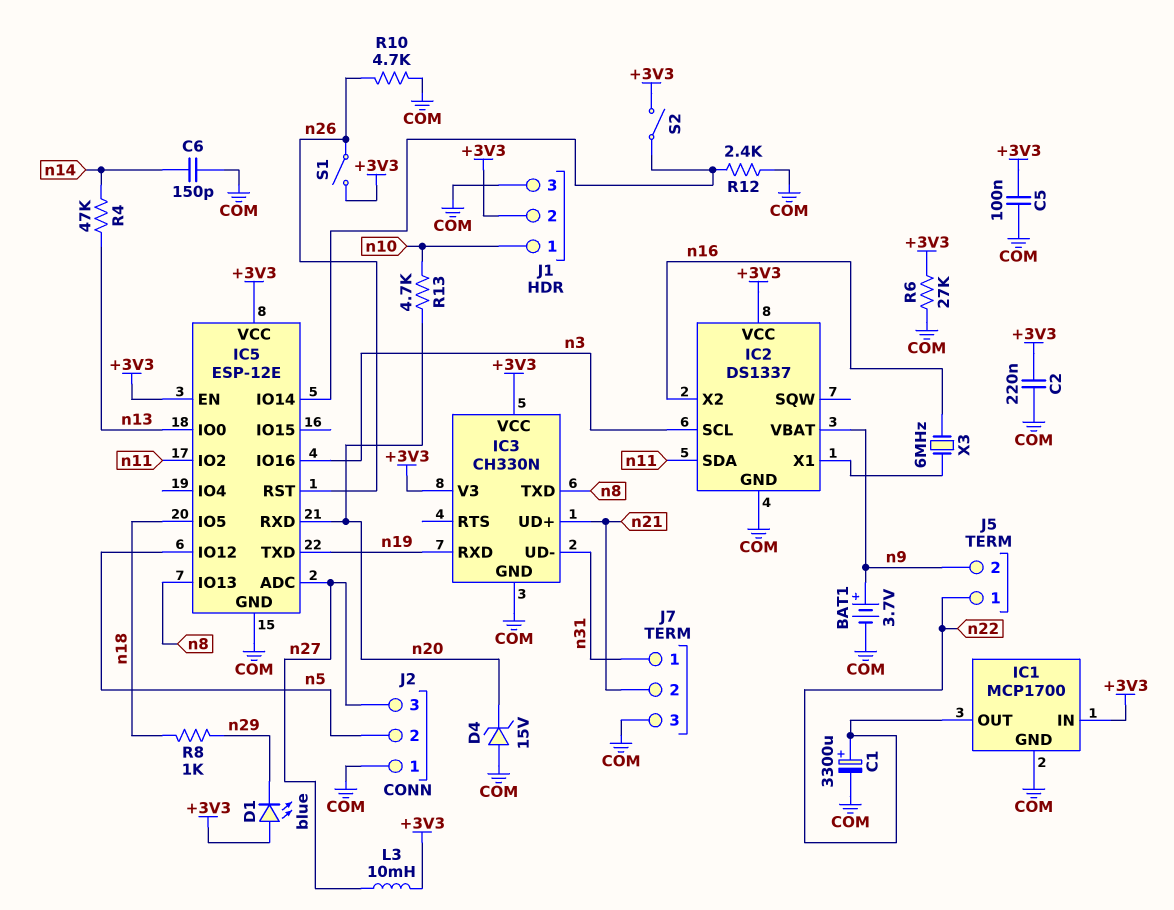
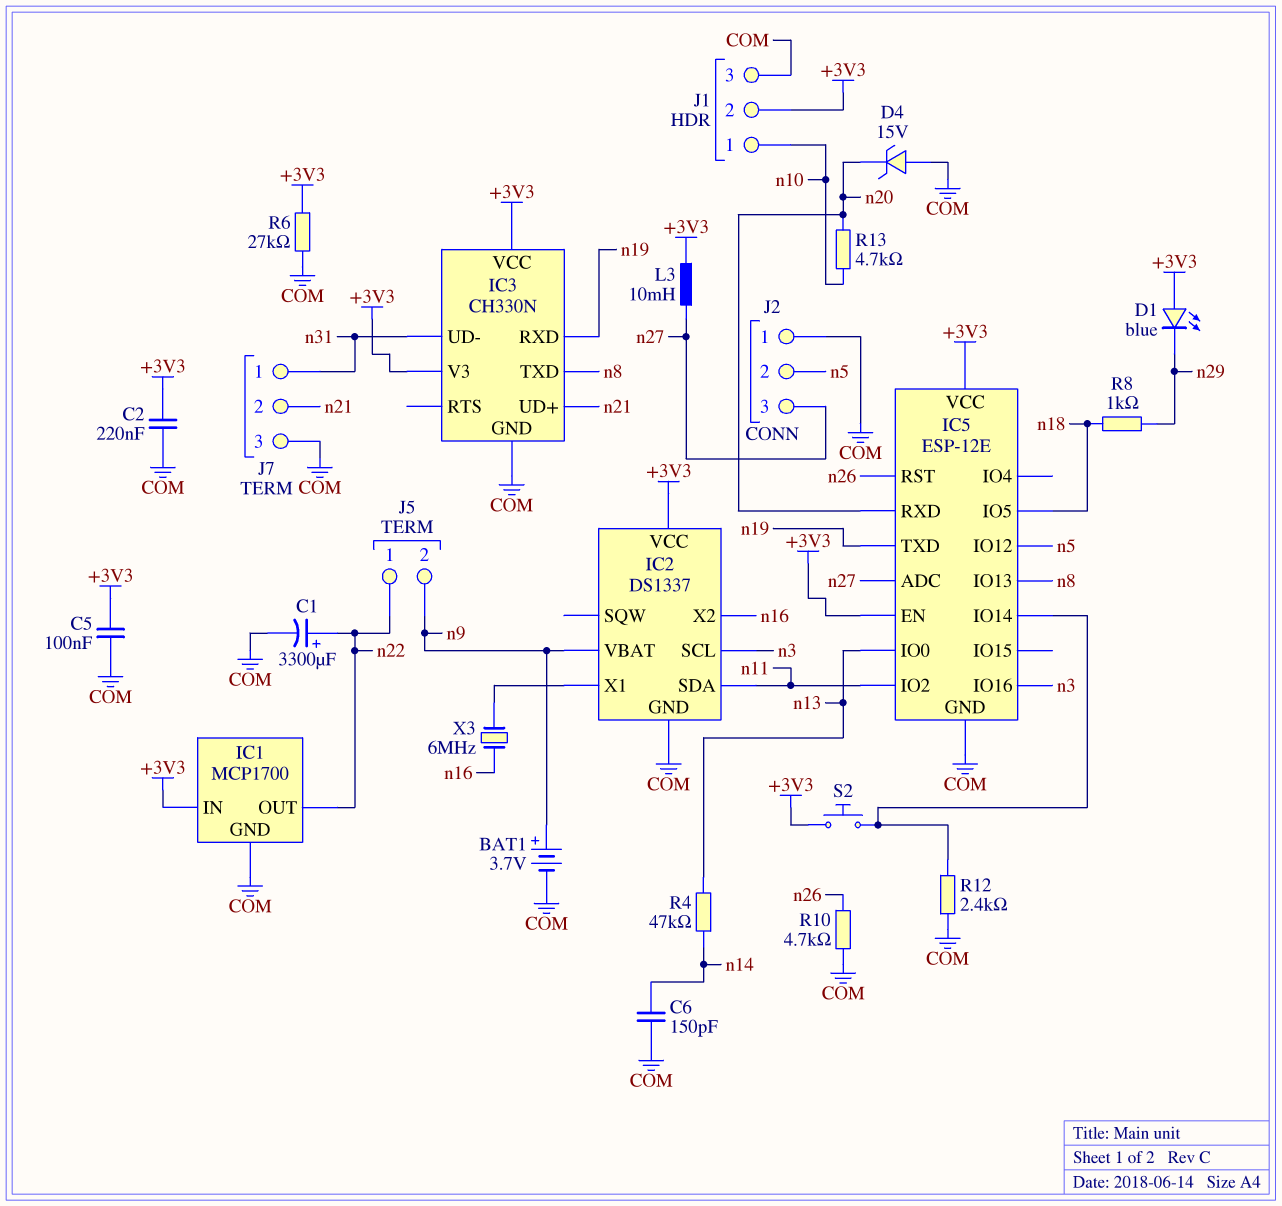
S1: switch (+3V3, n26) -> none
S2: switch (+3V3, IC5/IO14) -> button (+3V3, IC5/IO14)

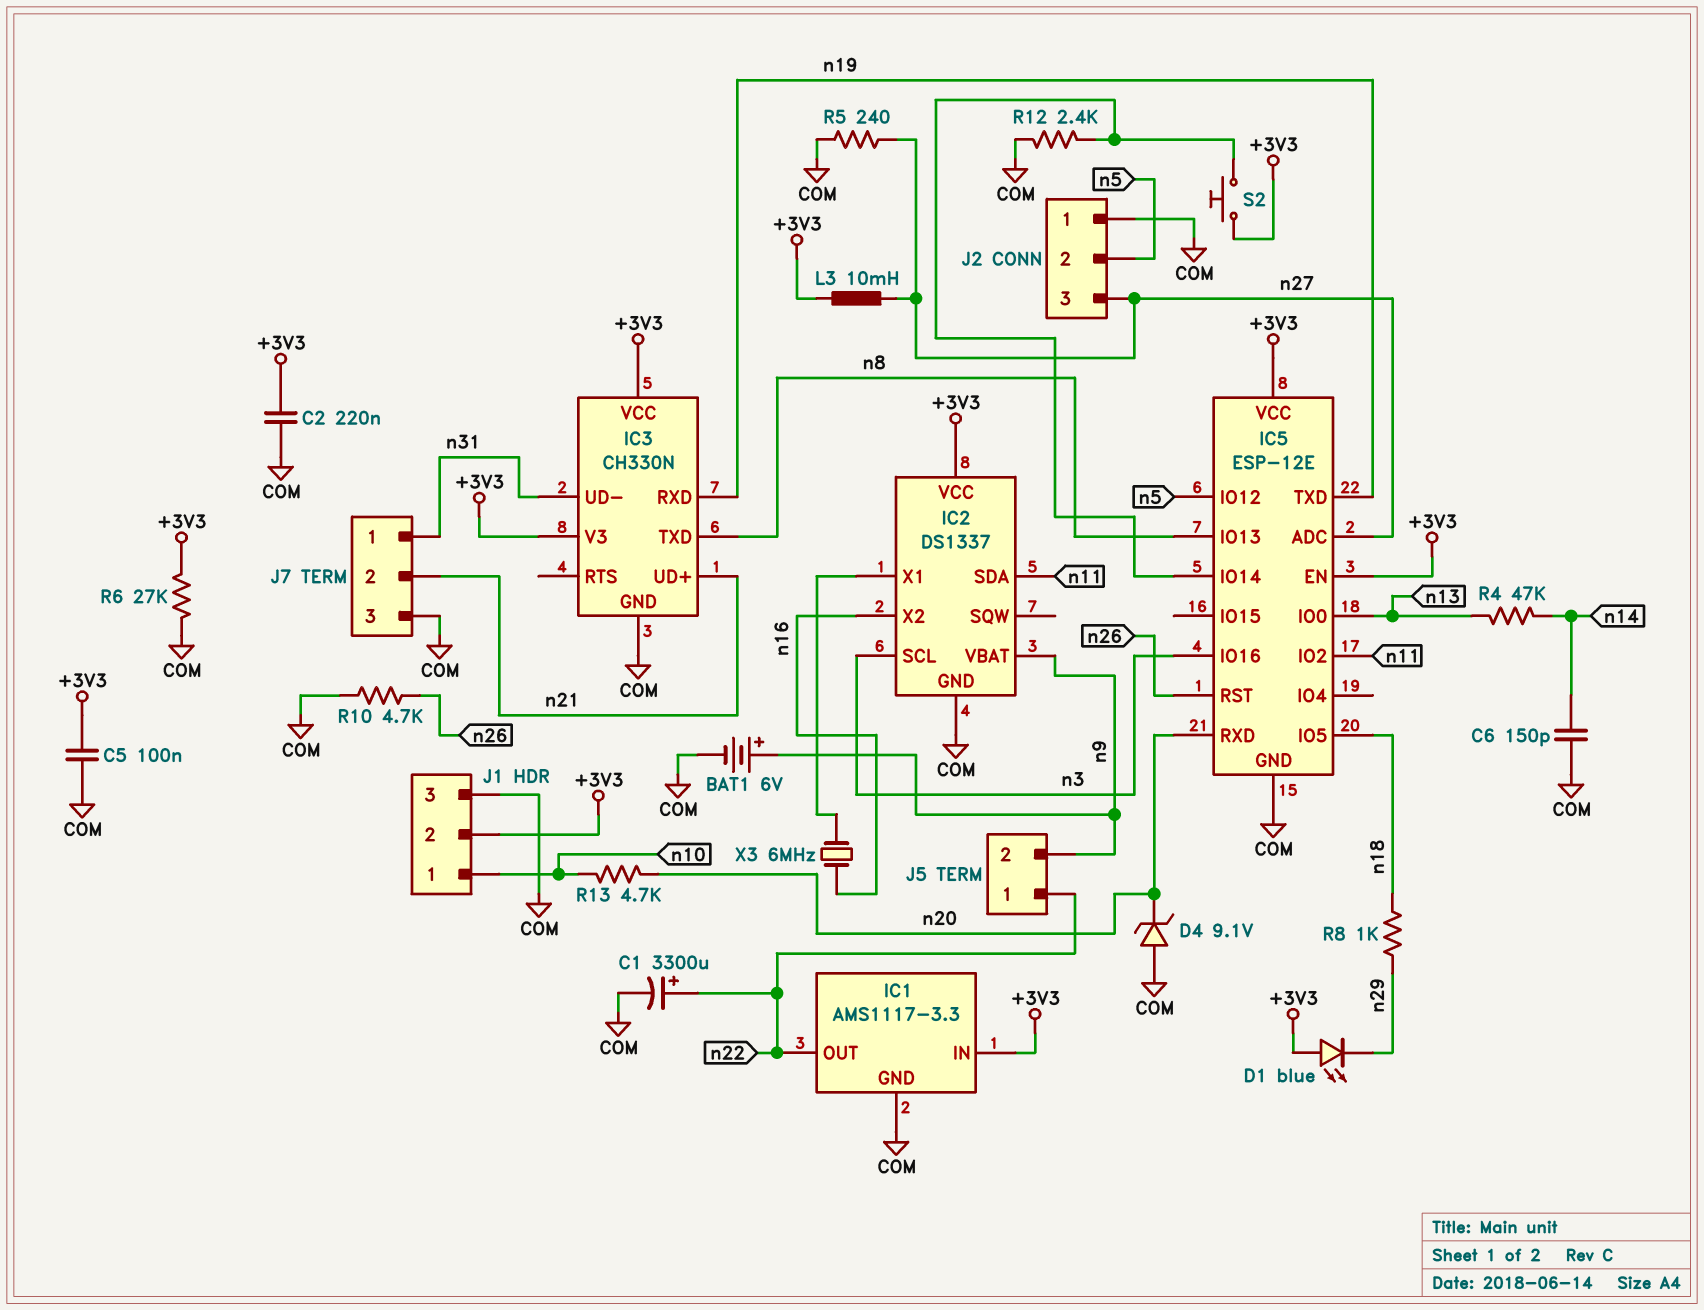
BAT1: 3.7V (plus n9, minus COM) -> 6V (plus n9, minus COM)
D4: zener 15V (A COM, K n20) -> zener 9.1V (A COM, K n20)
IC1: MCP1700 -> AMS1117-3.3
R5: none -> 240 (COM, n27)

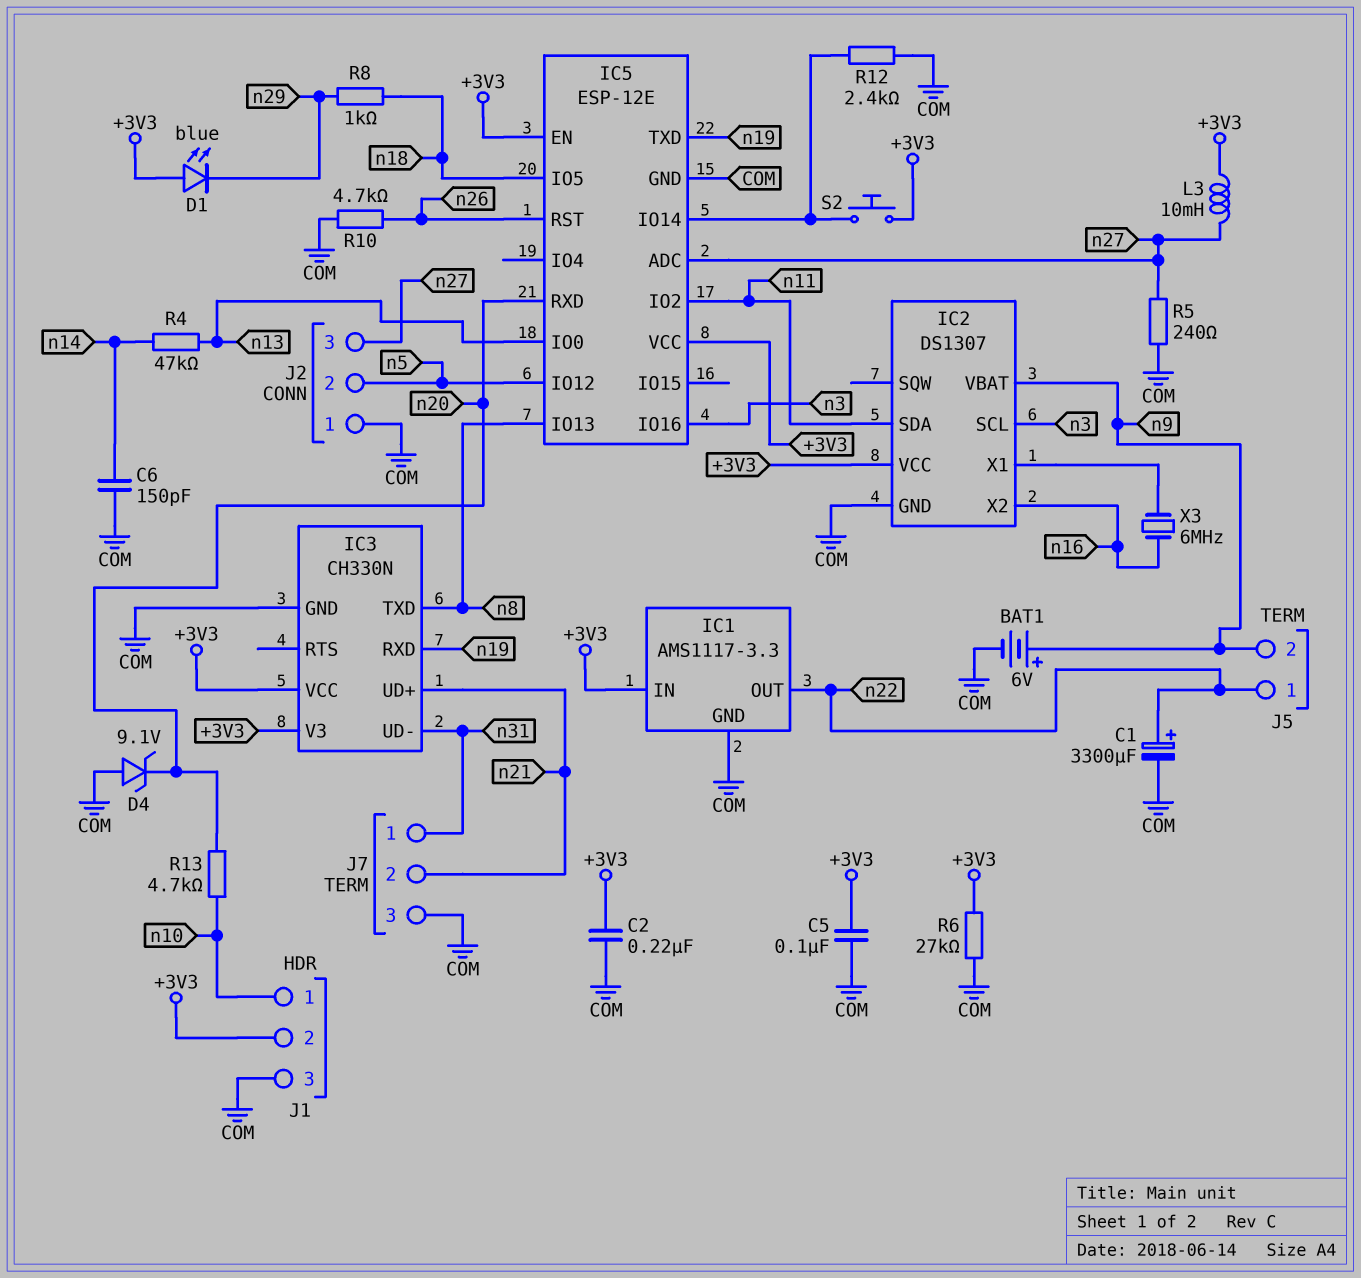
IC2: DS1337 -> DS1307

